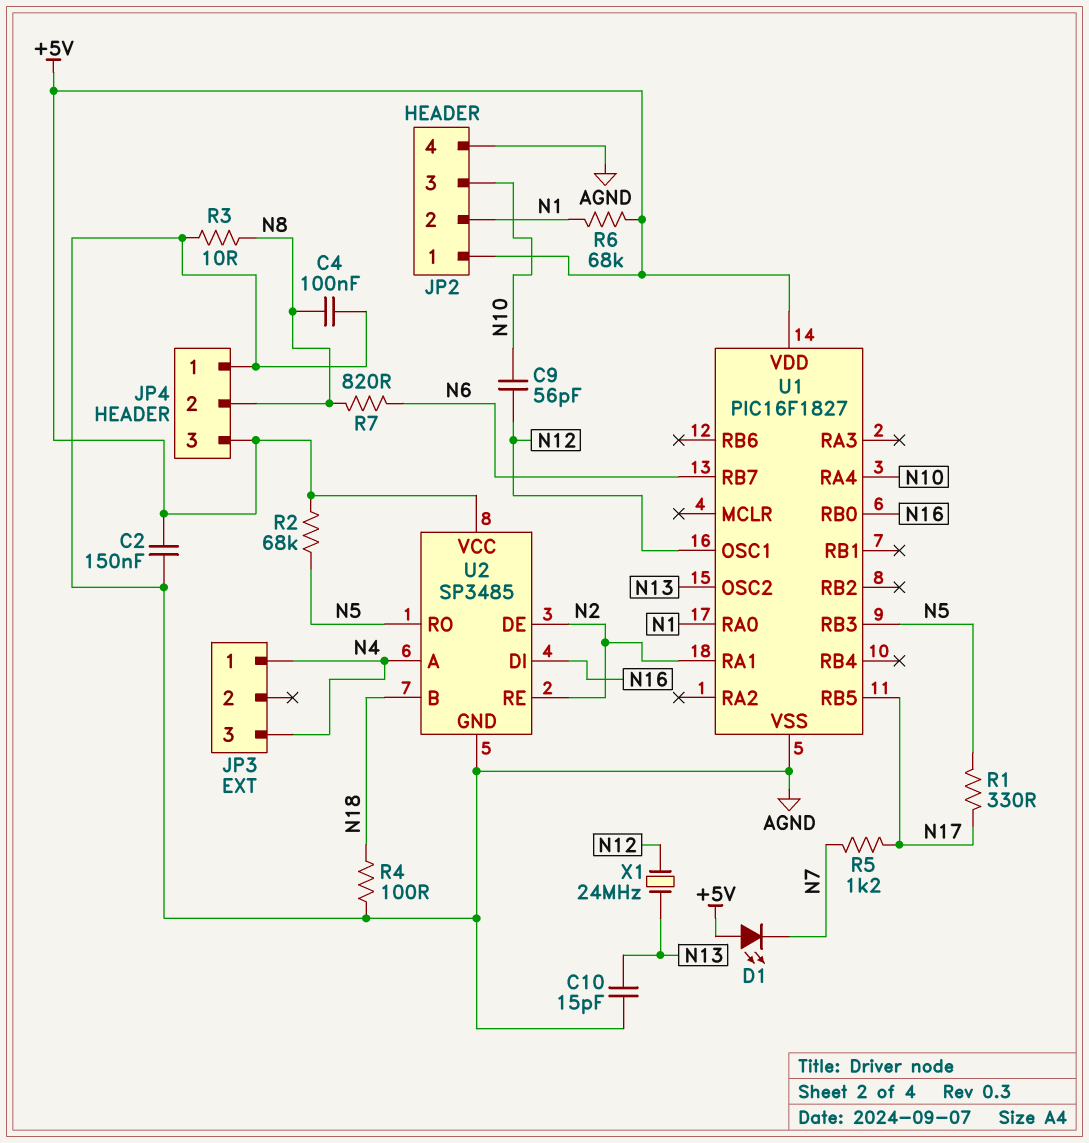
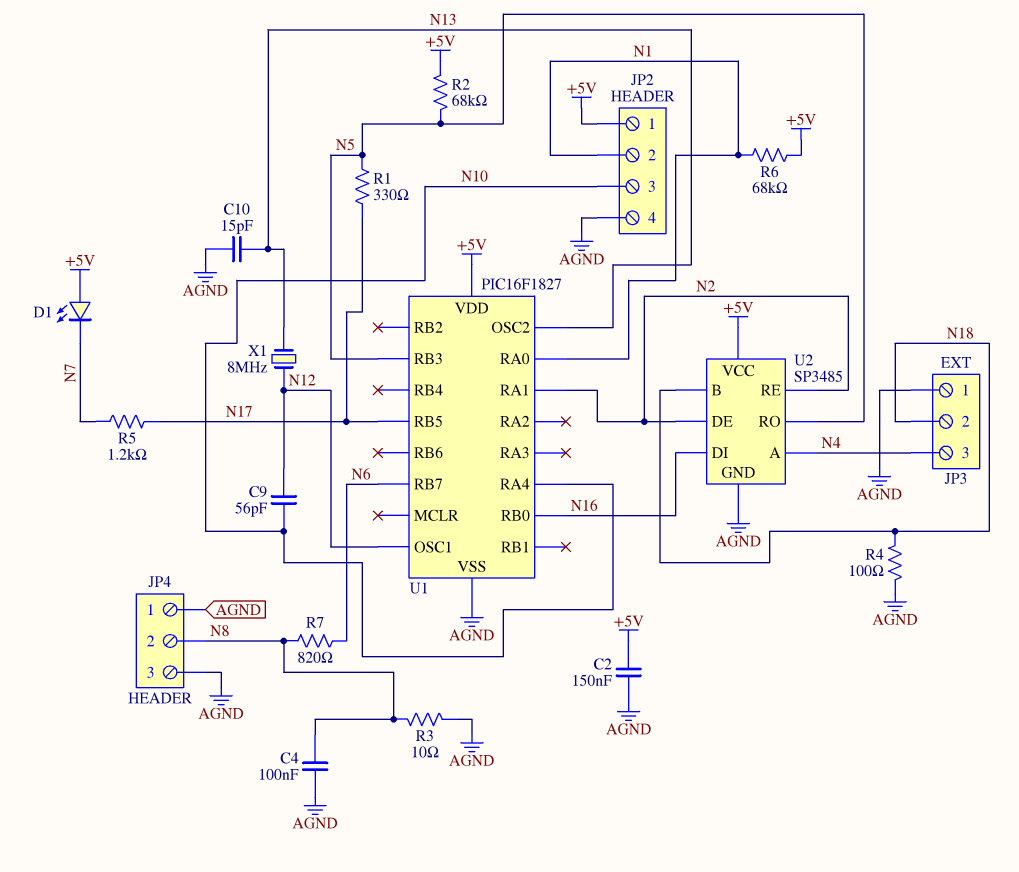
JP3 pin 1: N4 -> AGND
JP3 pin 2: none -> N18
JP4 pin 3: +5V -> AGND
X1: 24MHz (N12, N13) -> 8MHz (N12, N13)

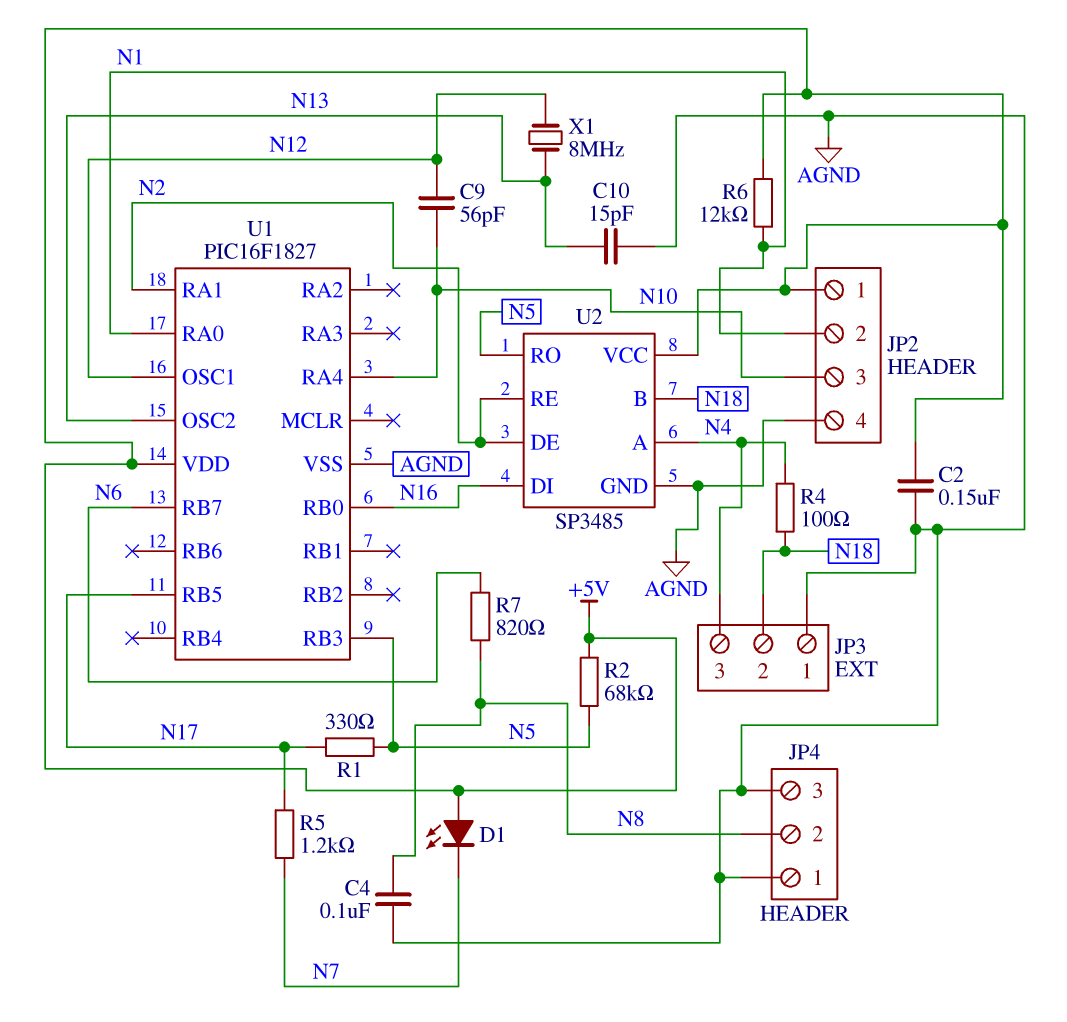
R3: 10 (AGND, N8) -> none
R4: 100 (AGND, N18) -> 100 (N4, N18)
R6: 68k (+5V, N1) -> 12k (+5V, N1)

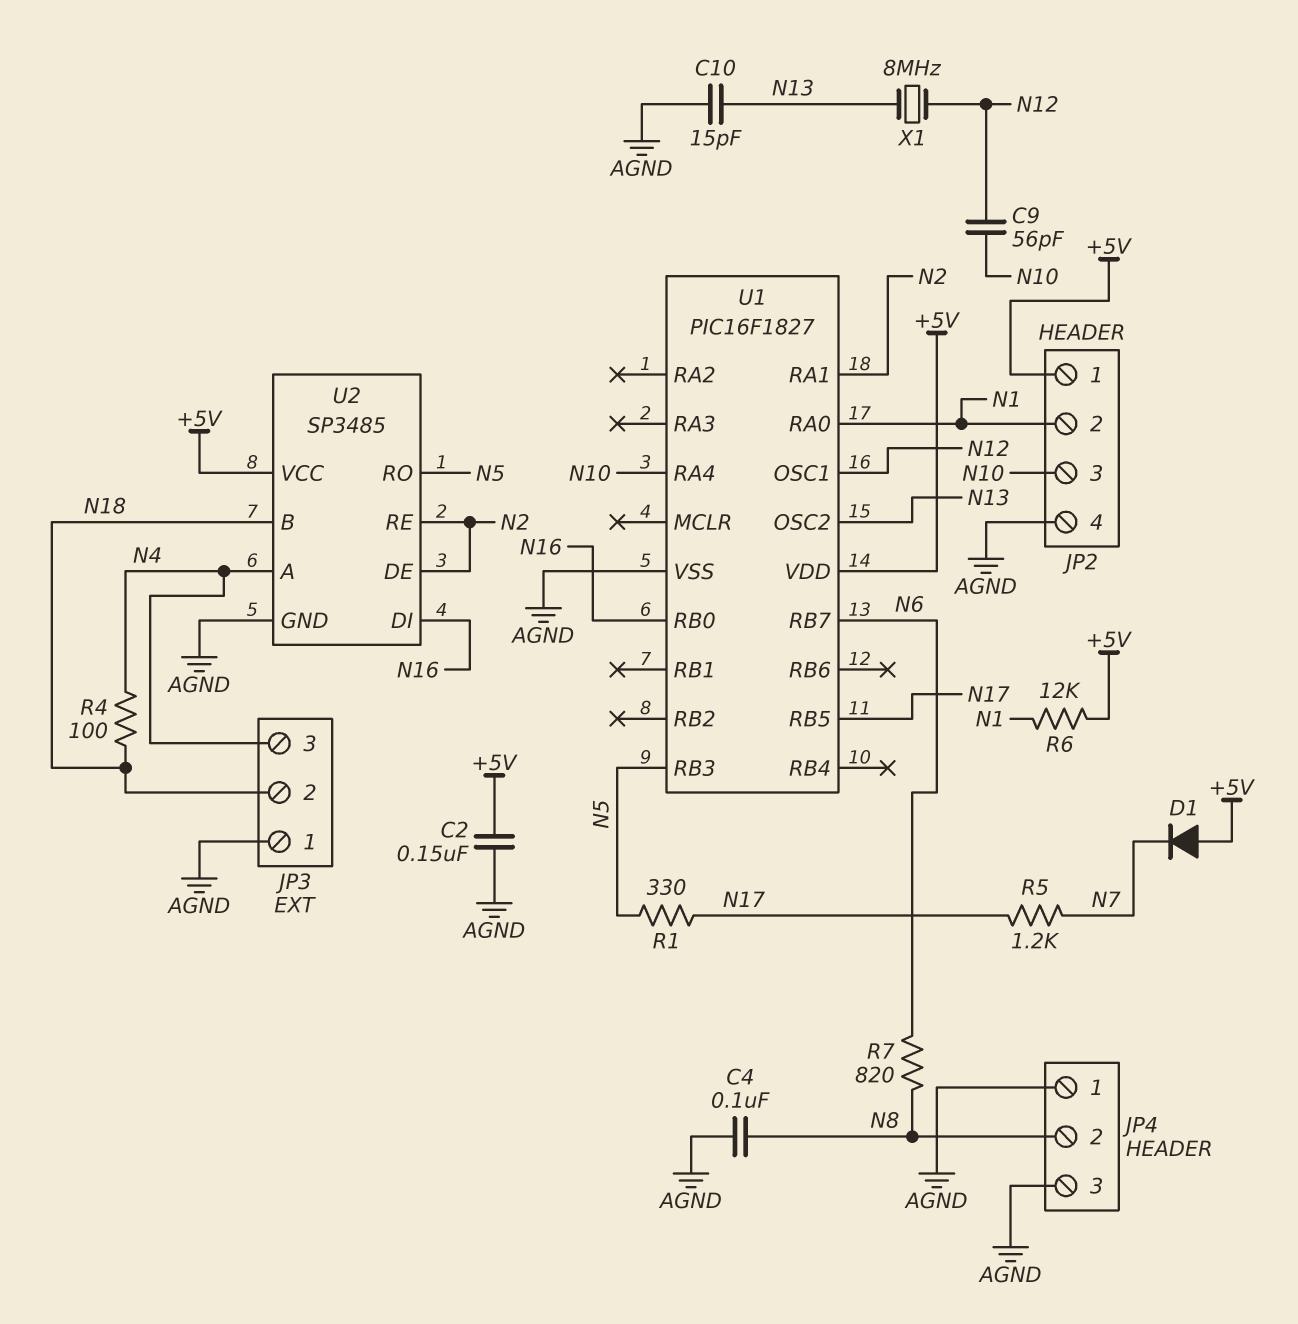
D1: LED (A +5V, K N7) -> diode (A +5V, K N7)
R2: 68k (+5V, N5) -> none

